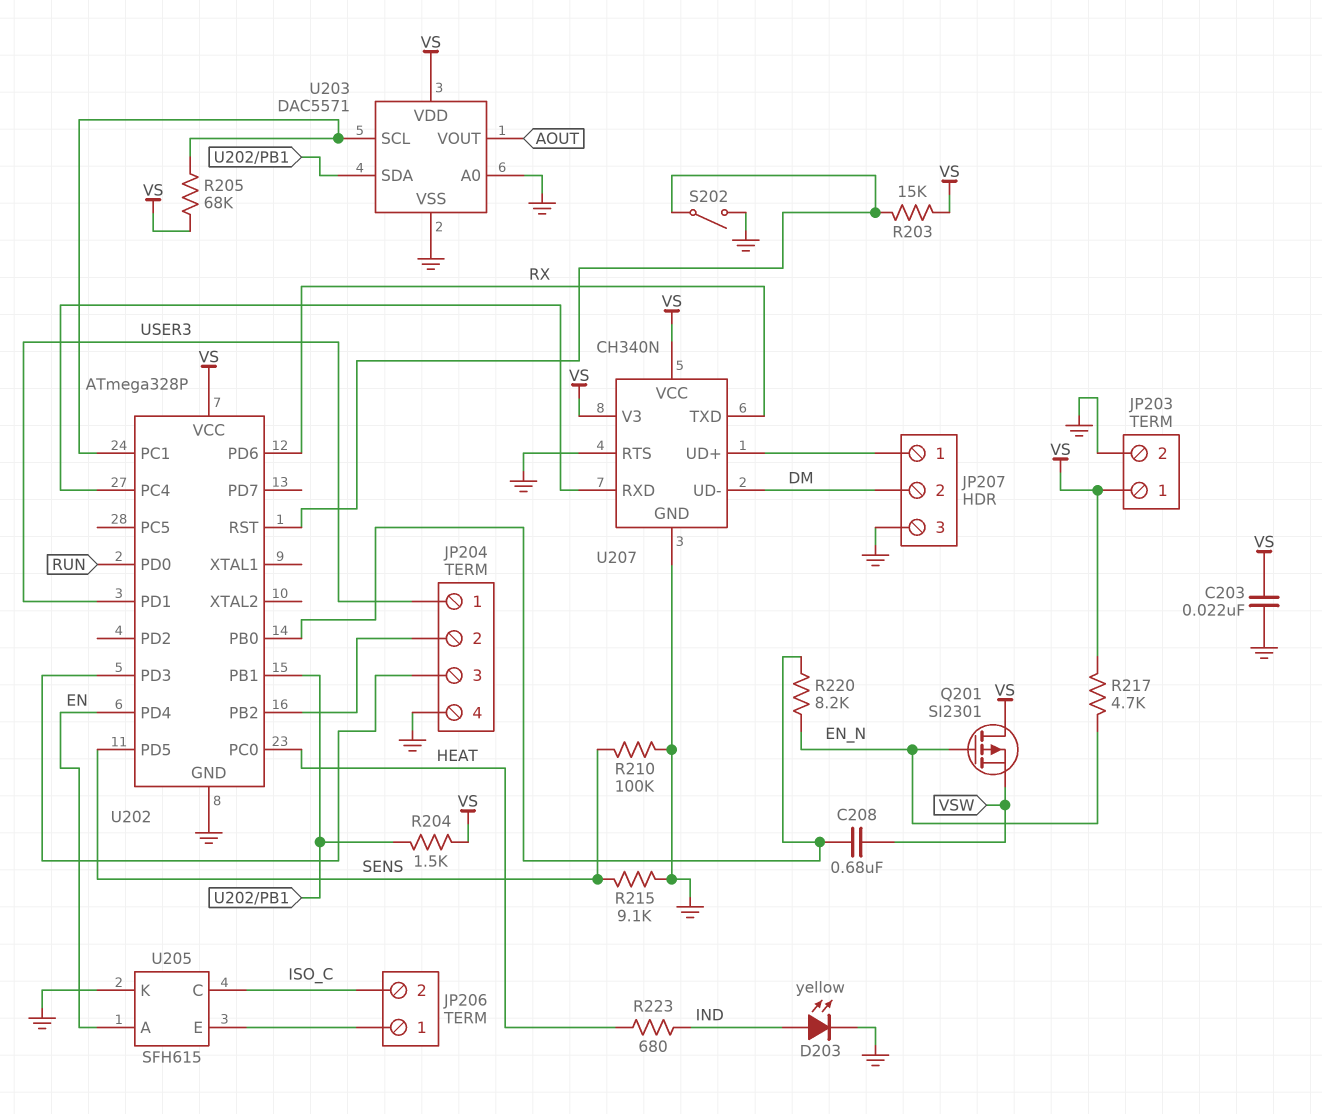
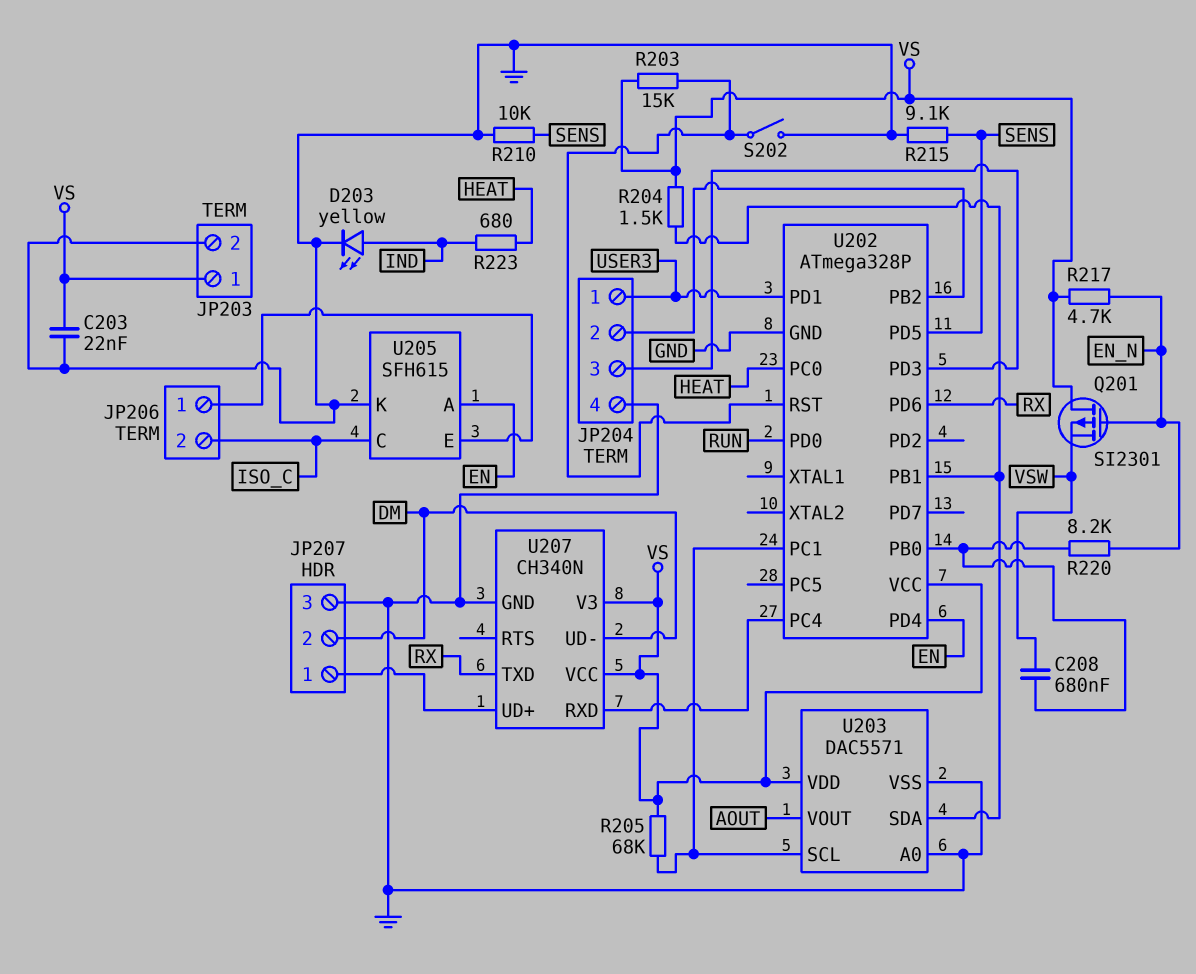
R210: 100k (GND, SENS) -> 10k (GND, SENS)
U207 pin RTS: GND -> none

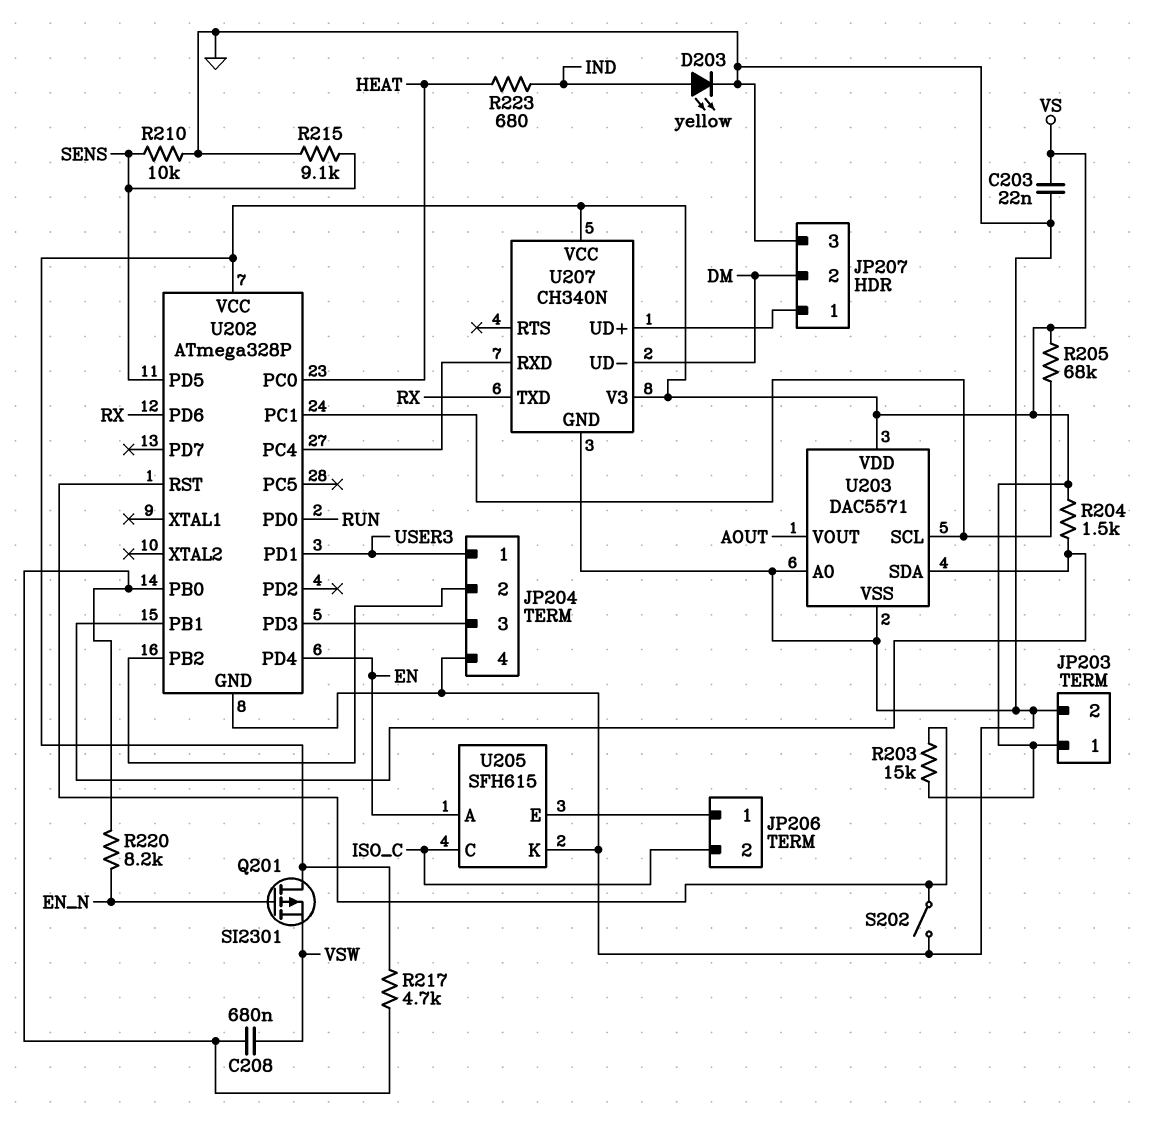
R217: 4.7k (EN_N, VS) -> 4.7k (U202/PB0, VS)

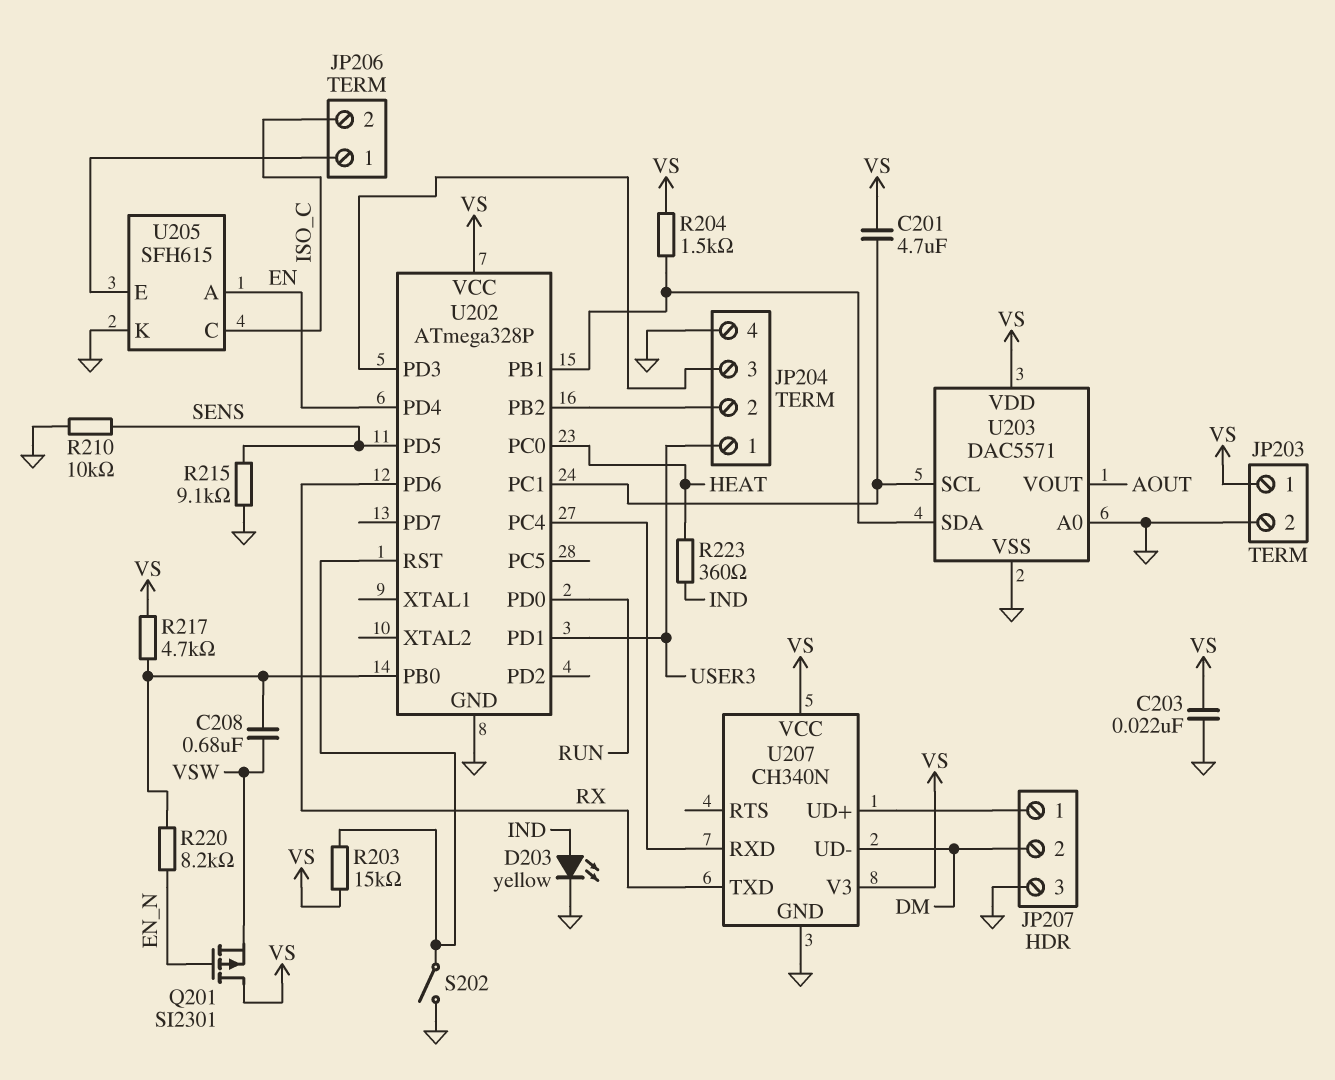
C201: none -> 4.7uF (U202/PC1, VS)
R205: 68k (U202/PC1, VS) -> none
R223: 680 (HEAT, IND) -> 360 (HEAT, IND)

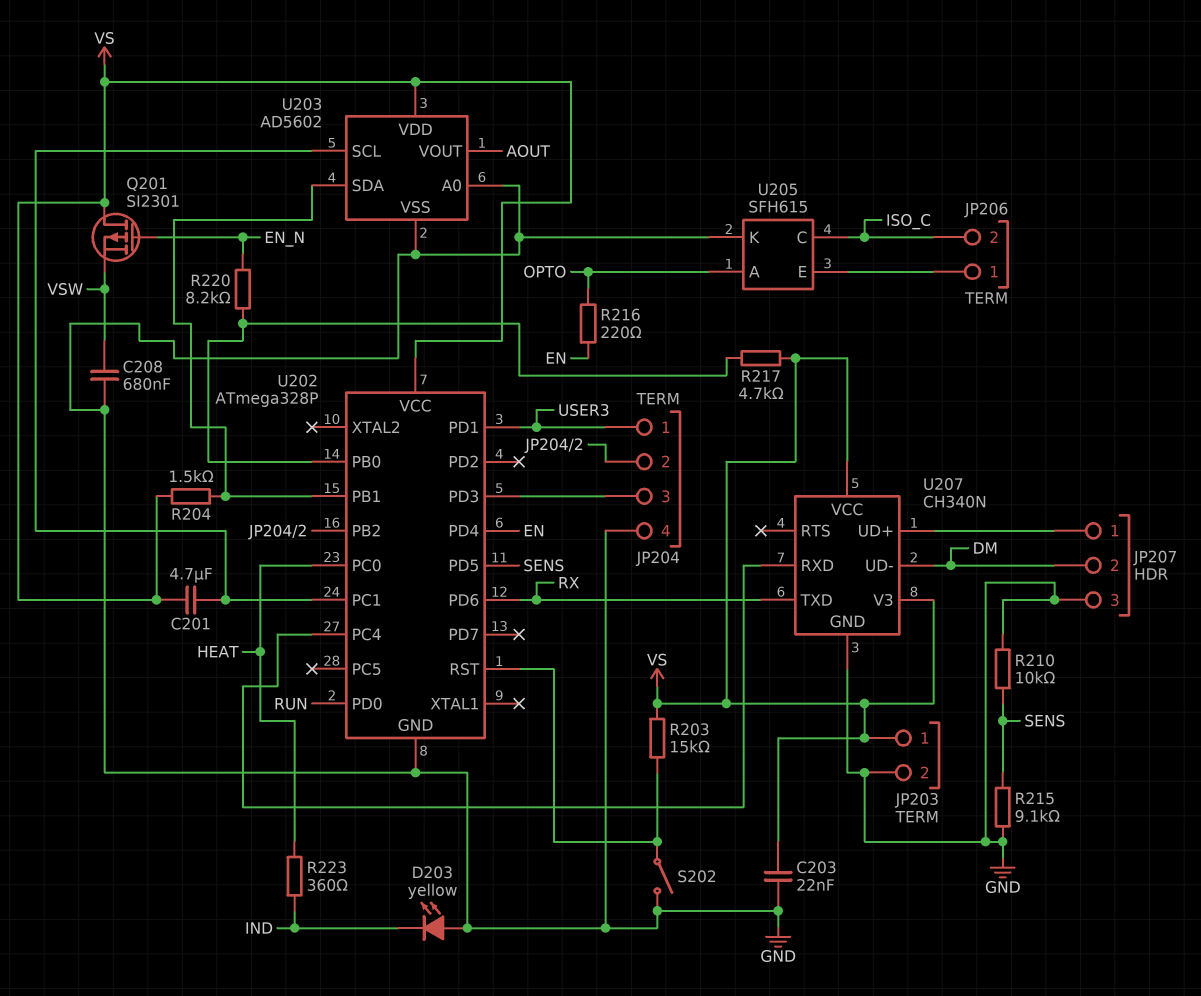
C208: 680nF (U202/PB0, VSW) -> 680nF (GND, VSW)
D203: LED yellow (A IND, K GND) -> LED yellow (A GND, K IND)
R216: none -> 220 (EN, OPTO)
U203: DAC5571 -> AD5602
U205 pin A: EN -> OPTO

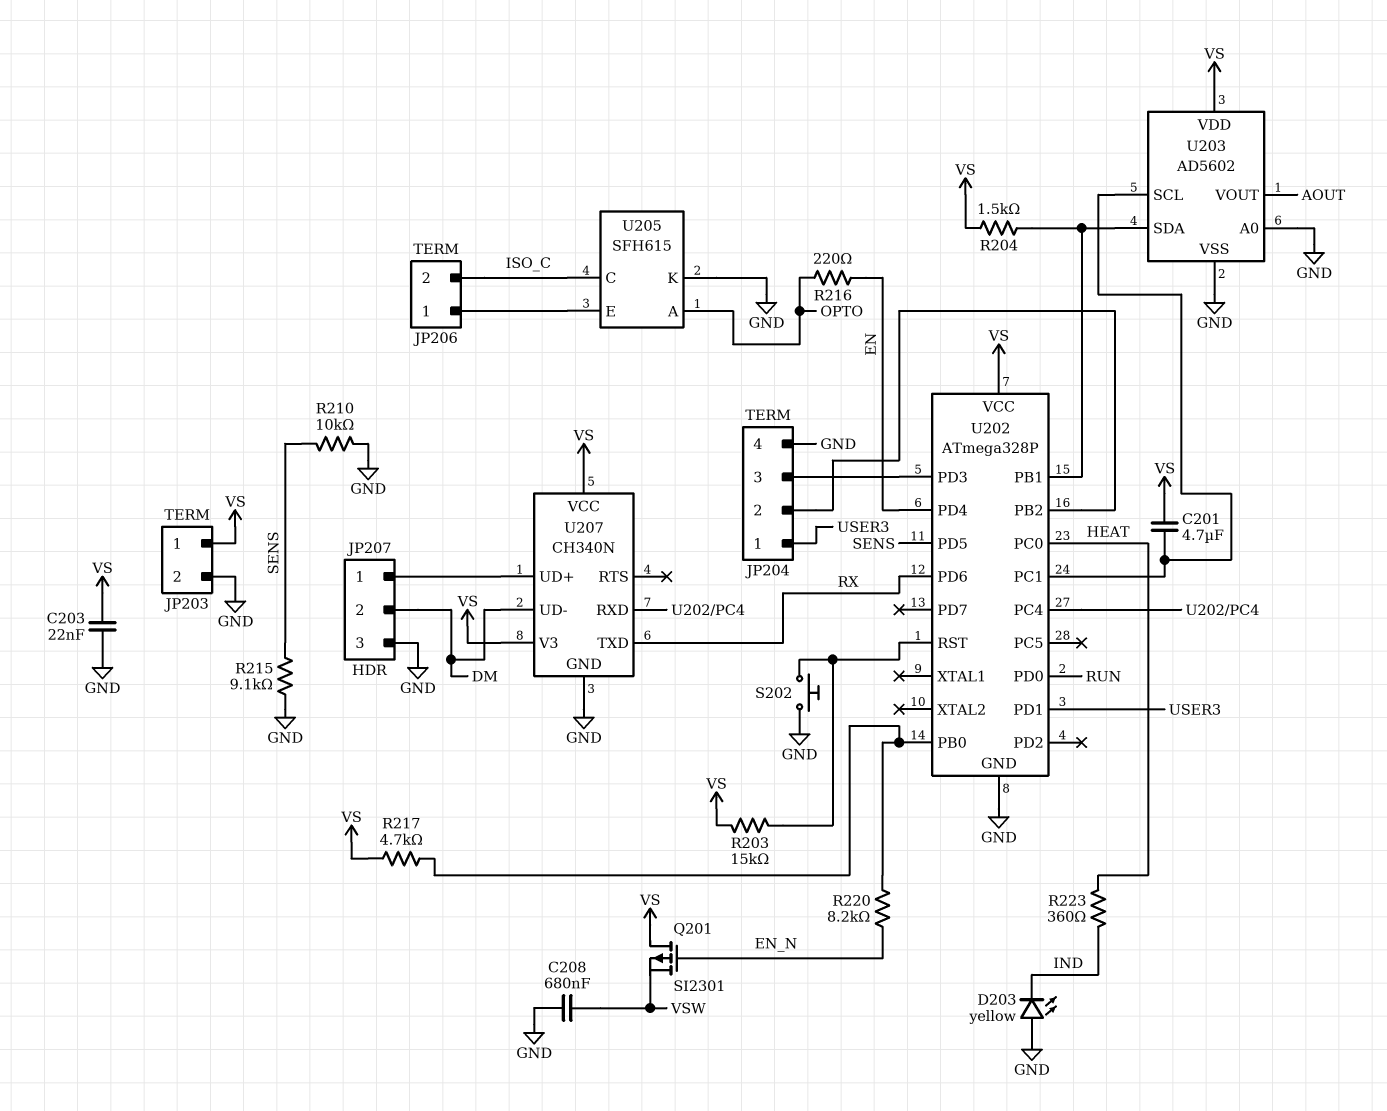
S202: switch (GND, U202/RST) -> button (GND, U202/RST)

